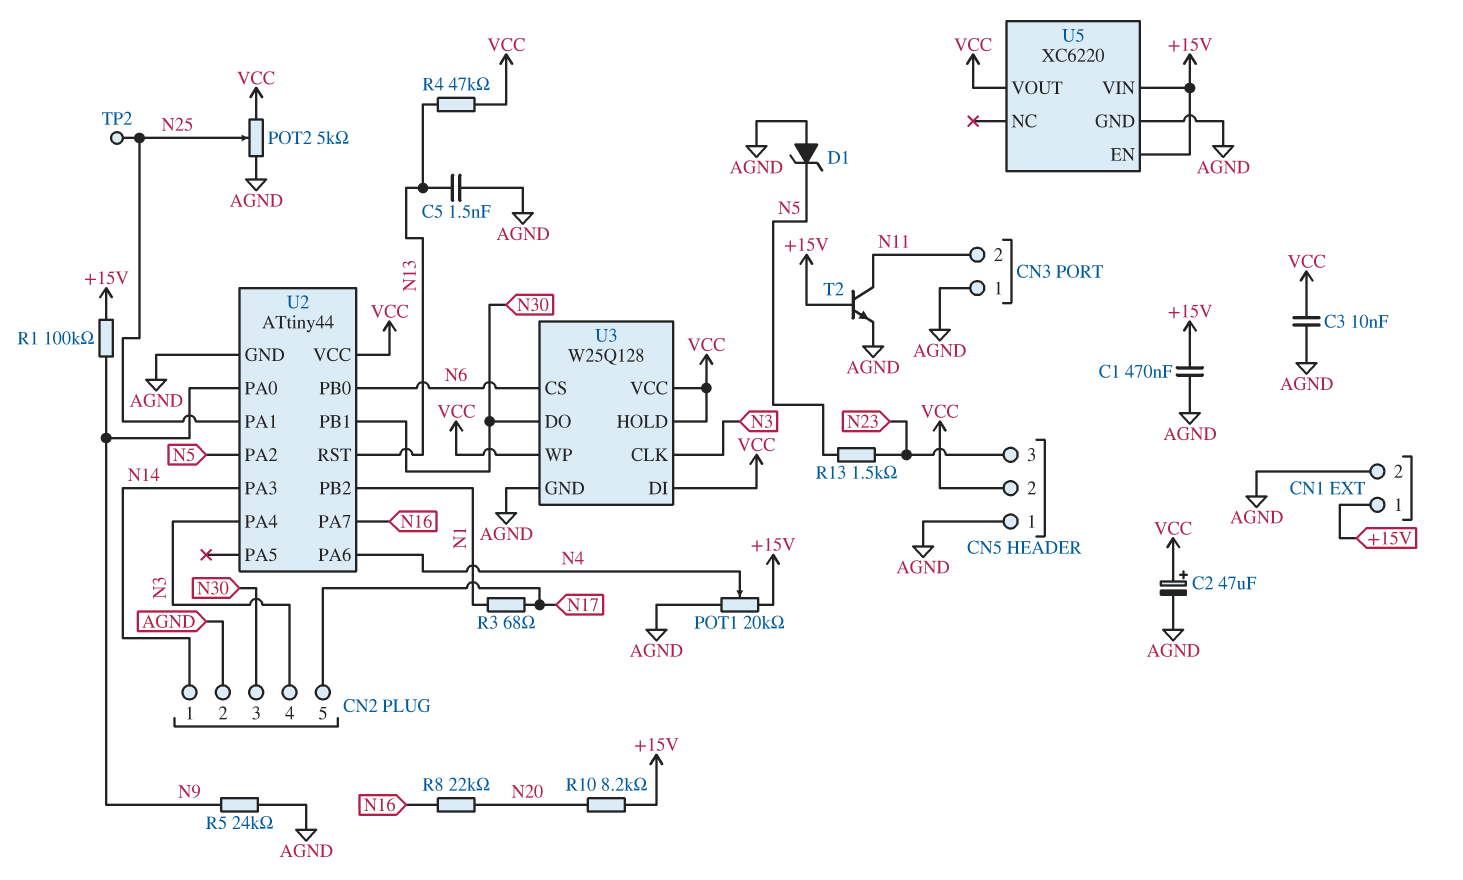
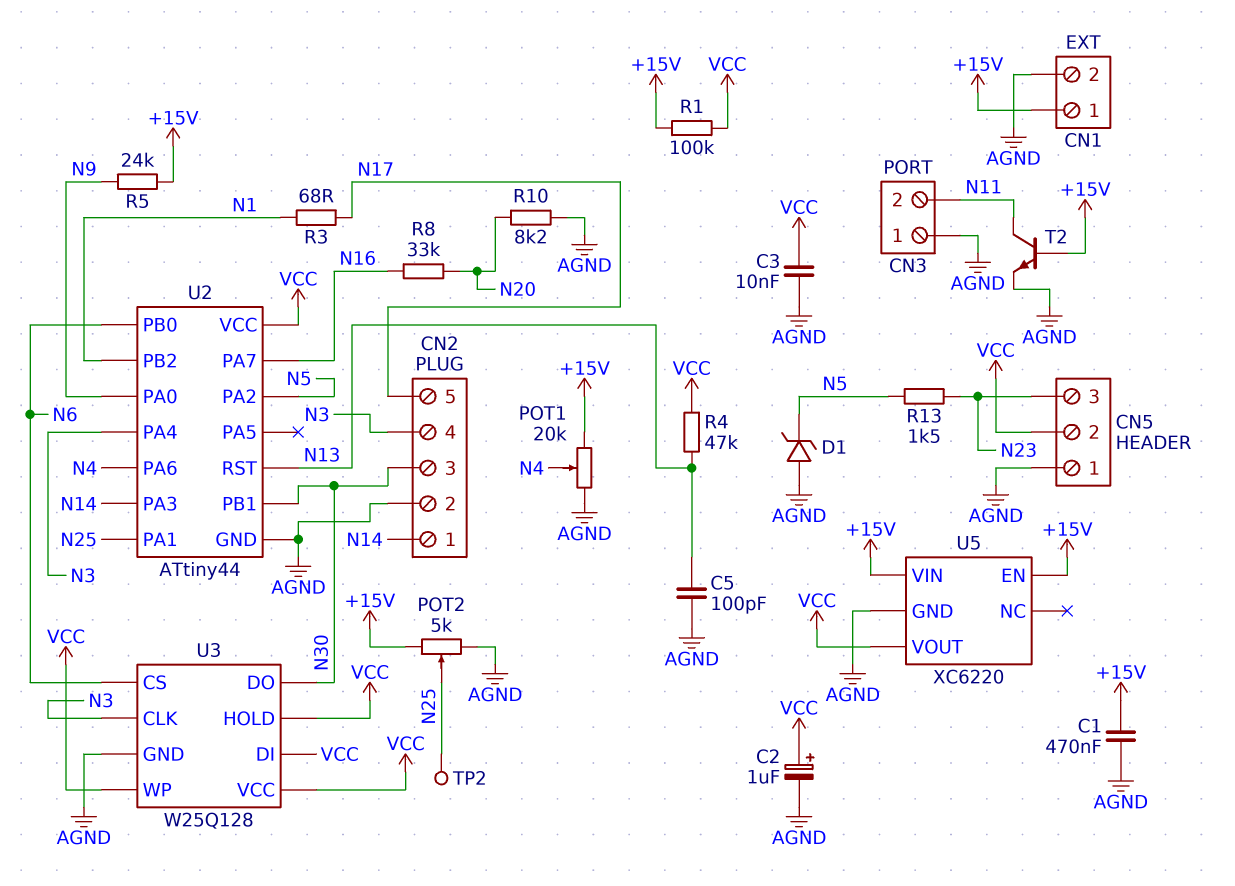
C2: 47uF (plus VCC, minus AGND) -> 1uF (plus VCC, minus AGND)
C5: 1.5nF (AGND, N13) -> 100pF (AGND, N13)
POT2: 5k (AGND, VCC, wiper N25) -> 5k (+15V, AGND, wiper N25)
R1: 100k (+15V, N9) -> 100k (+15V, VCC)
R5: 24k (AGND, N9) -> 24k (+15V, N9)
R8: 22k (N16, N20) -> 33k (N16, N20)
R10: 8.2k (+15V, N20) -> 8.2k (AGND, N20)

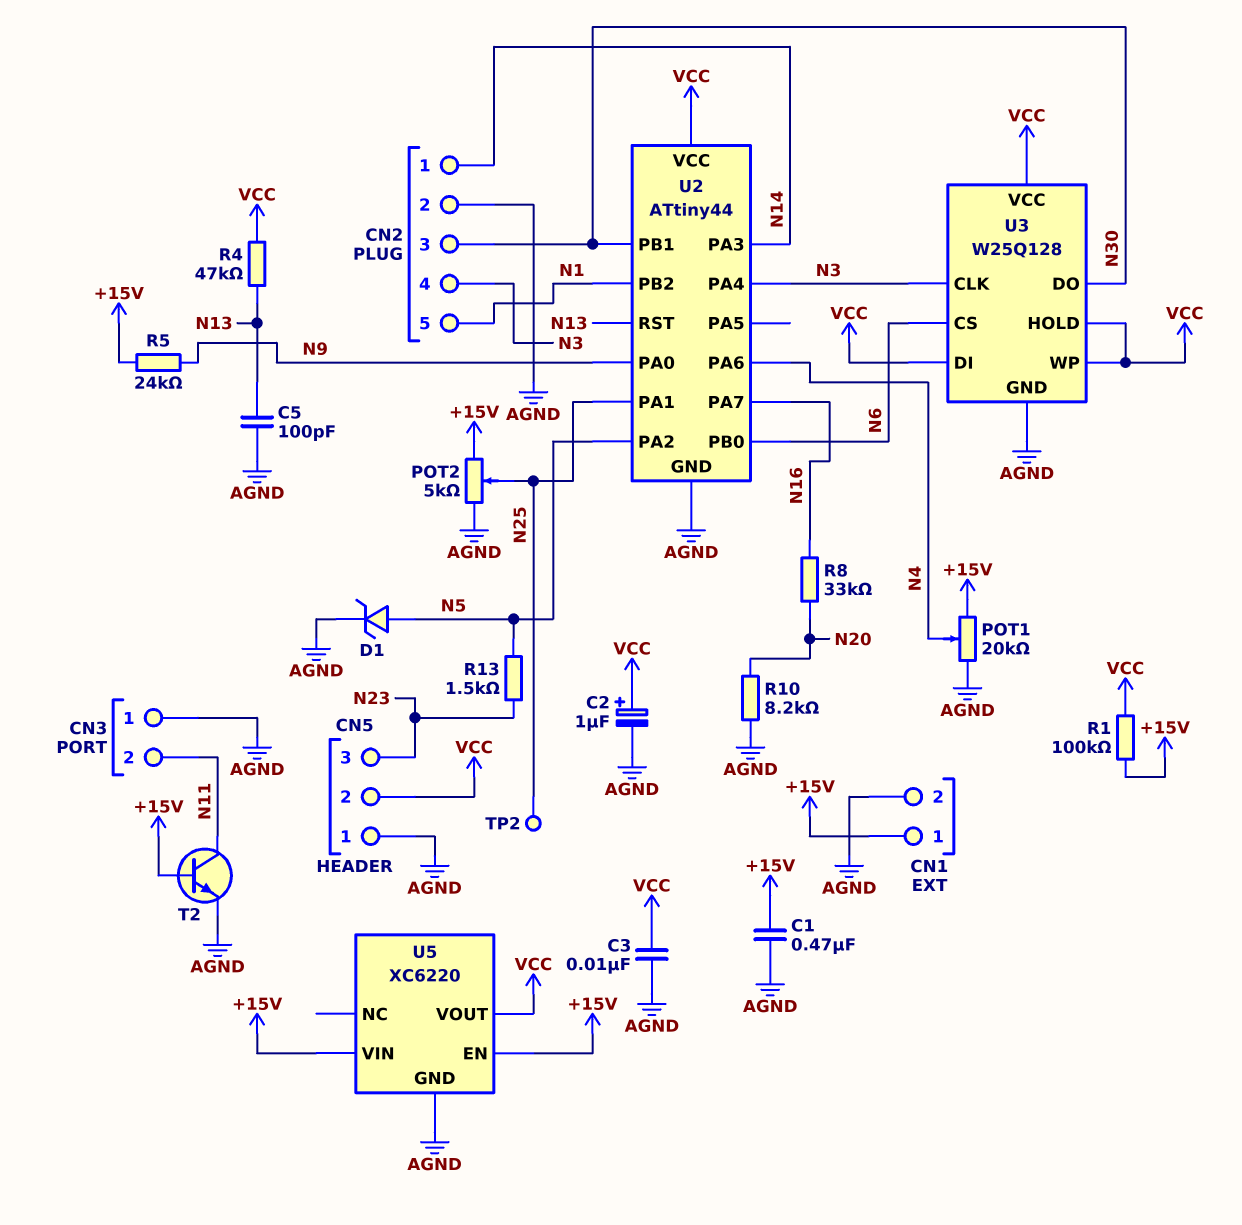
CN2 pin 5: N17 -> N1
D1: zener (A AGND, K N5) -> zener (A N5, K AGND)
R3: 68 (N1, N17) -> none

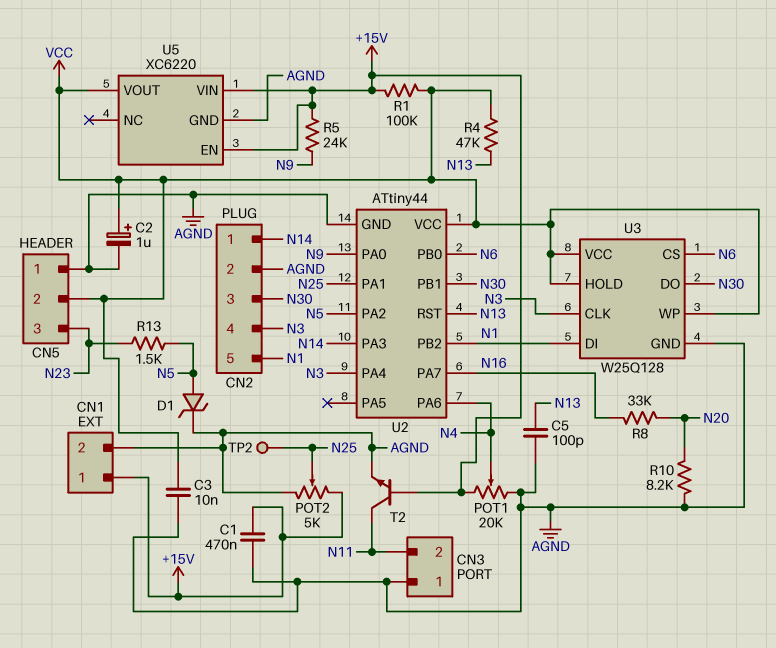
U3 pin DI: VCC -> N1

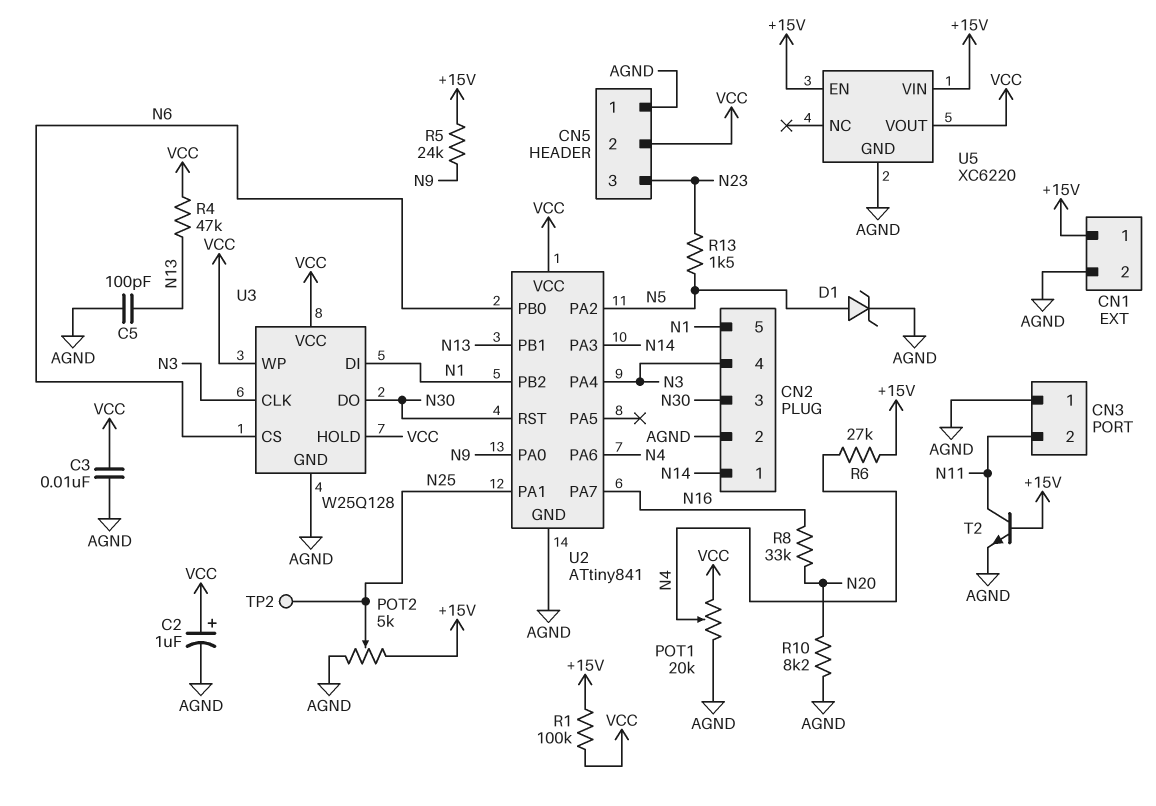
C1: 470nF (+15V, AGND) -> none
POT1: 20k (+15V, AGND, wiper N4) -> 20k (AGND, VCC, wiper N4)
R6: none -> 27k (+15V, N4)
U2: ATtiny44 -> ATtiny841
U2 pin PB1: N30 -> N13
U2 pin RST: N13 -> N30

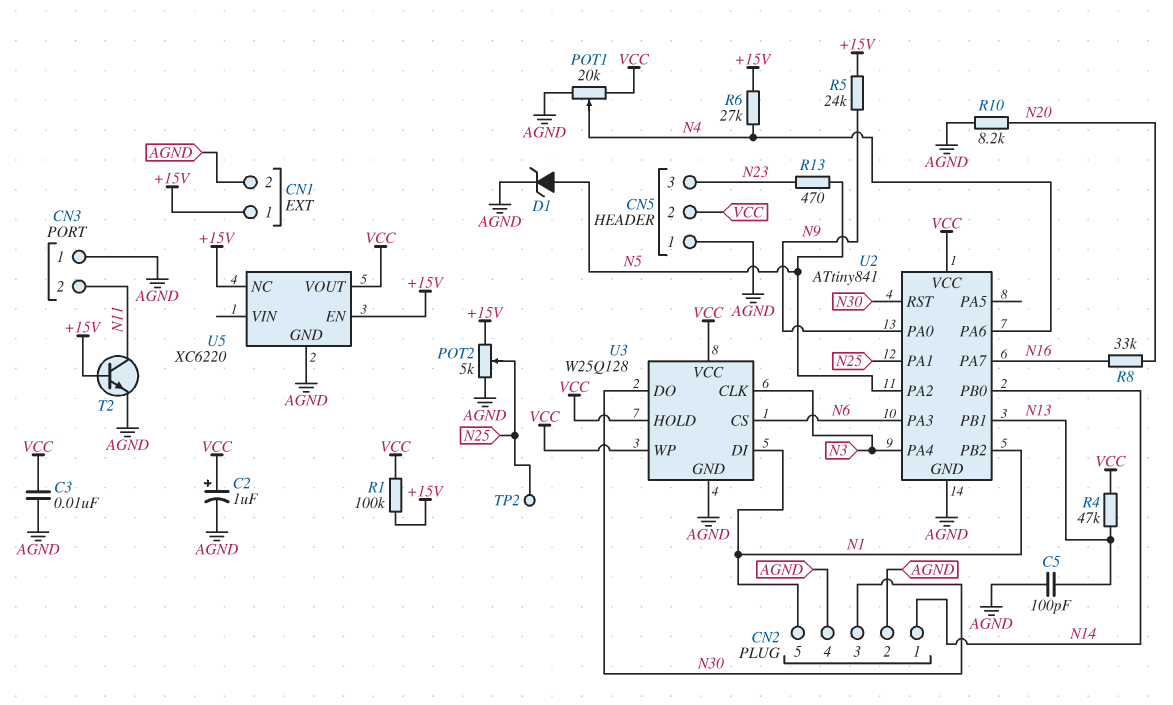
CN2 pin 4: N3 -> AGND
R13: 1.5k (N5, N23) -> 470 (N5, N23)
U2 pin PA3: N14 -> N6
U2 pin PB0: N6 -> N14
U5 pin NC: none -> +15V
U5 pin VIN: +15V -> none

